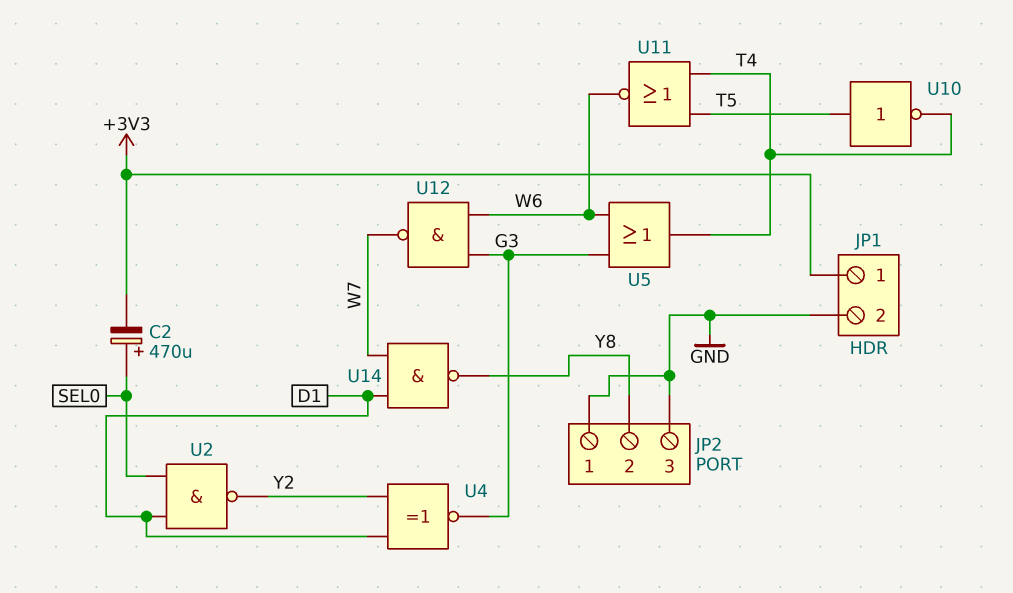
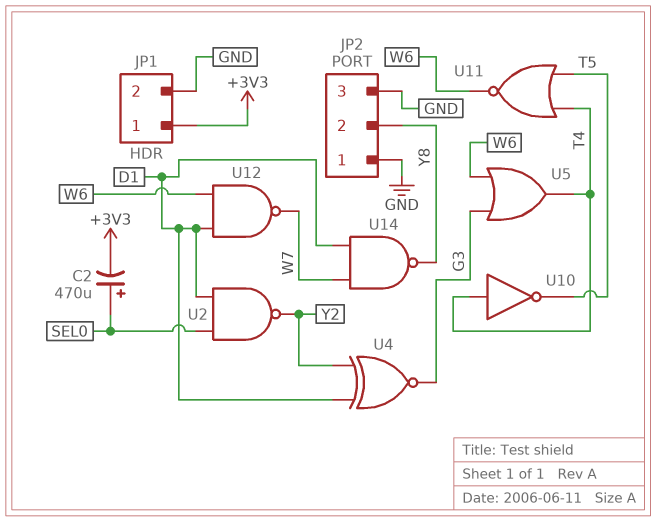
U10: NOT (in T5, out T4) -> NOT (in T4, out T5)
U12: NAND (in G3, in W6, out W7) -> NAND (in D1, in W6, out W7)

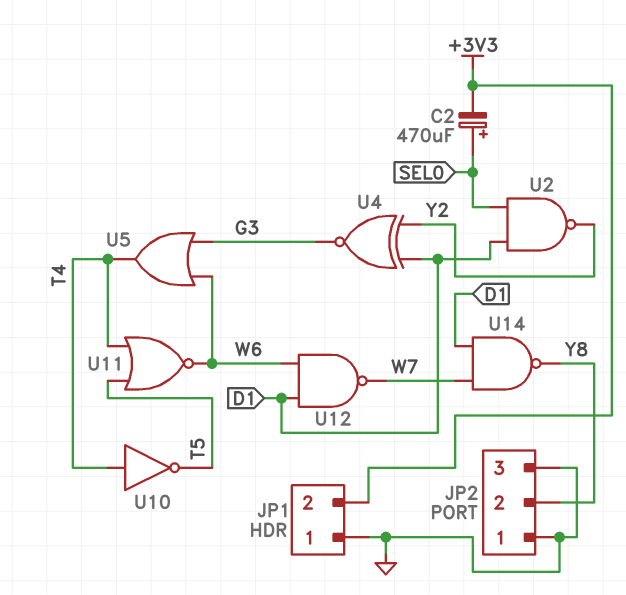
JP1 pin 1: +3V3 -> GND
JP1 pin 2: GND -> +3V3

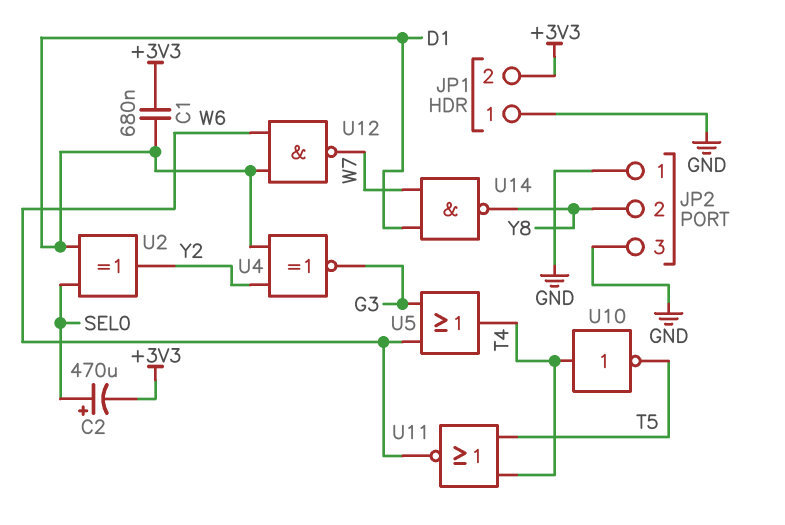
C1: none -> 680nF (+3V3, D1)
U2: NAND (in D1, in SEL0, out Y2) -> XOR (in D1, in SEL0, out Y2)

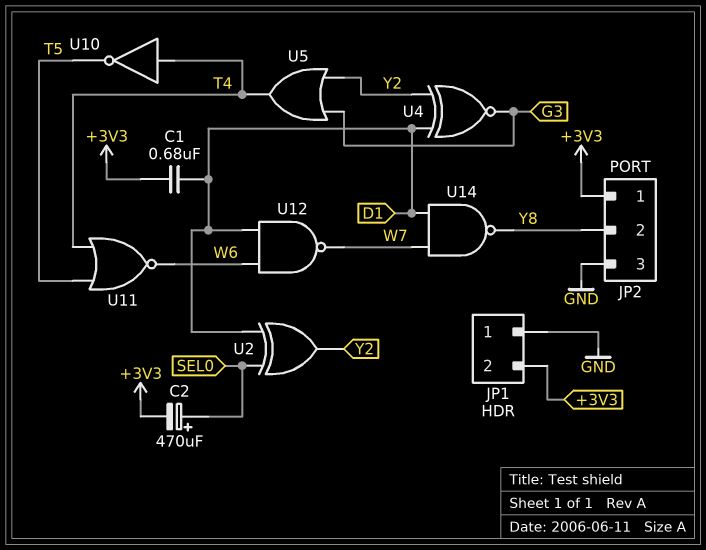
JP2 pin 1: GND -> +3V3
U5: OR (in G3, in W6, out T4) -> OR (in G3, in Y2, out T4)

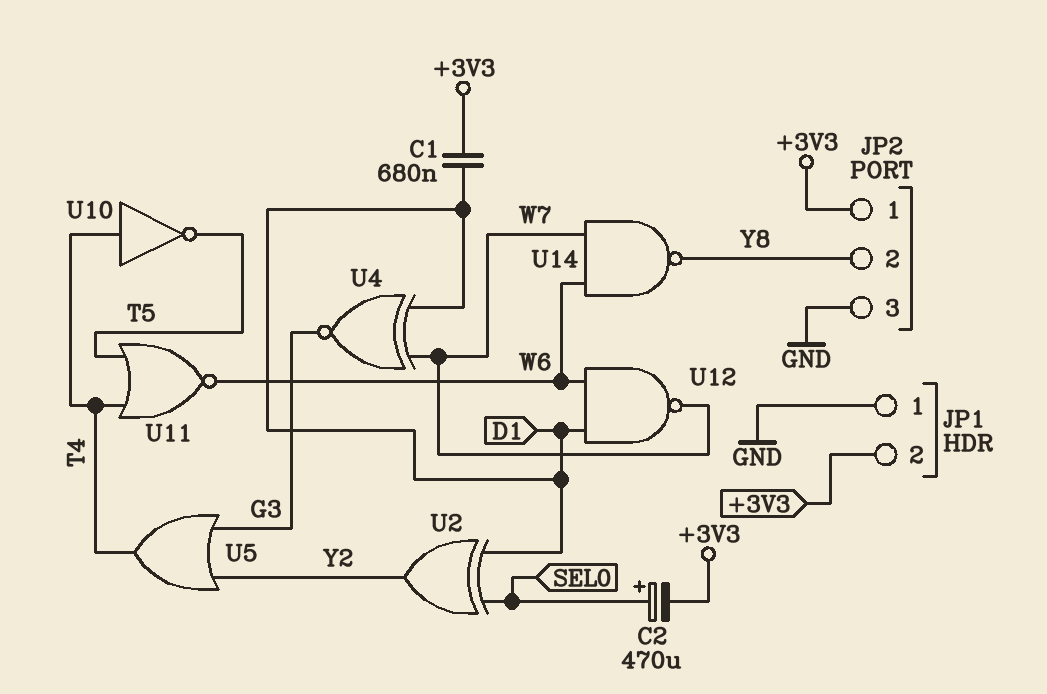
U4: XNOR (in D1, in Y2, out G3) -> XNOR (in D1, in W7, out G3)
U14: NAND (in D1, in W7, out Y8) -> NAND (in W6, in W7, out Y8)

